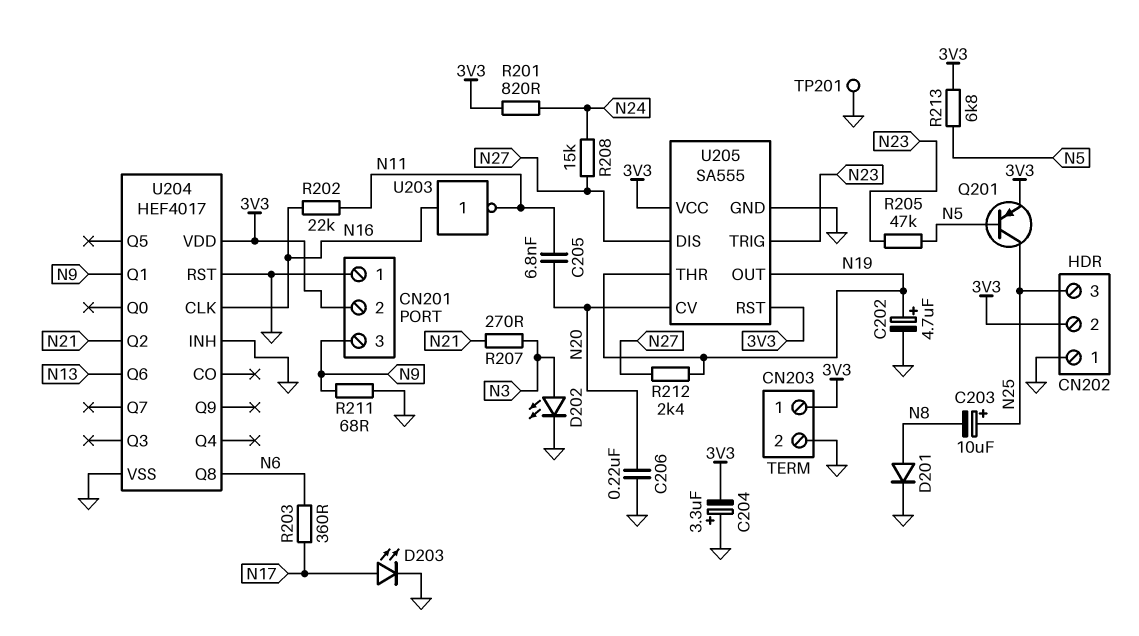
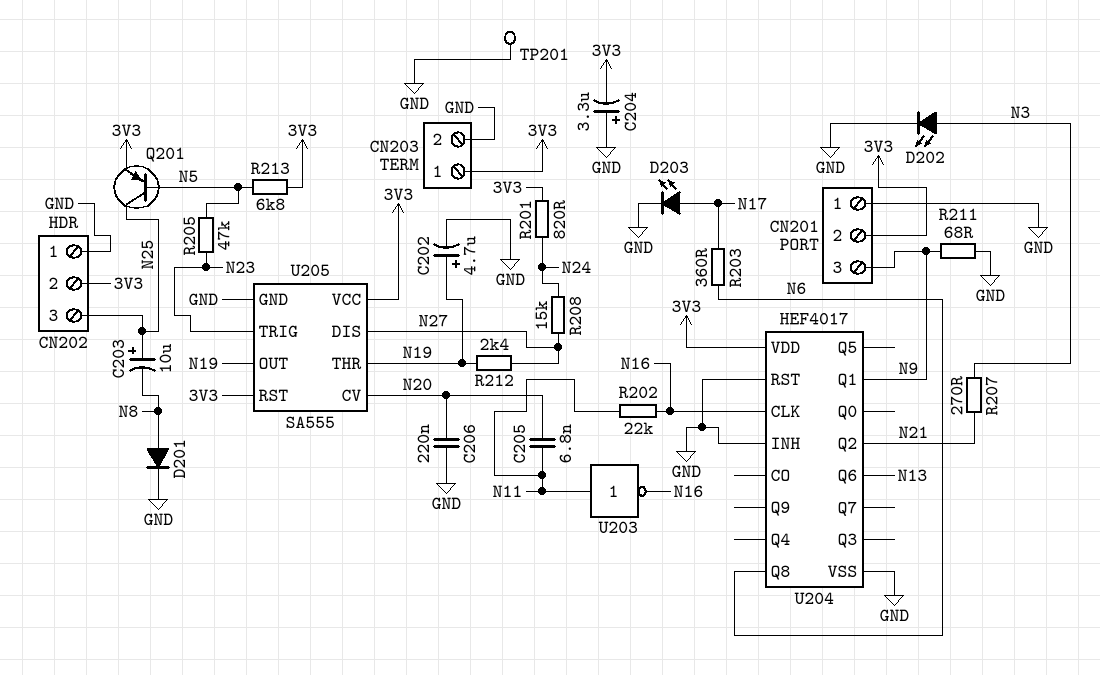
U203: NOT (in N16, out N11) -> NOT (in N11, out N16)

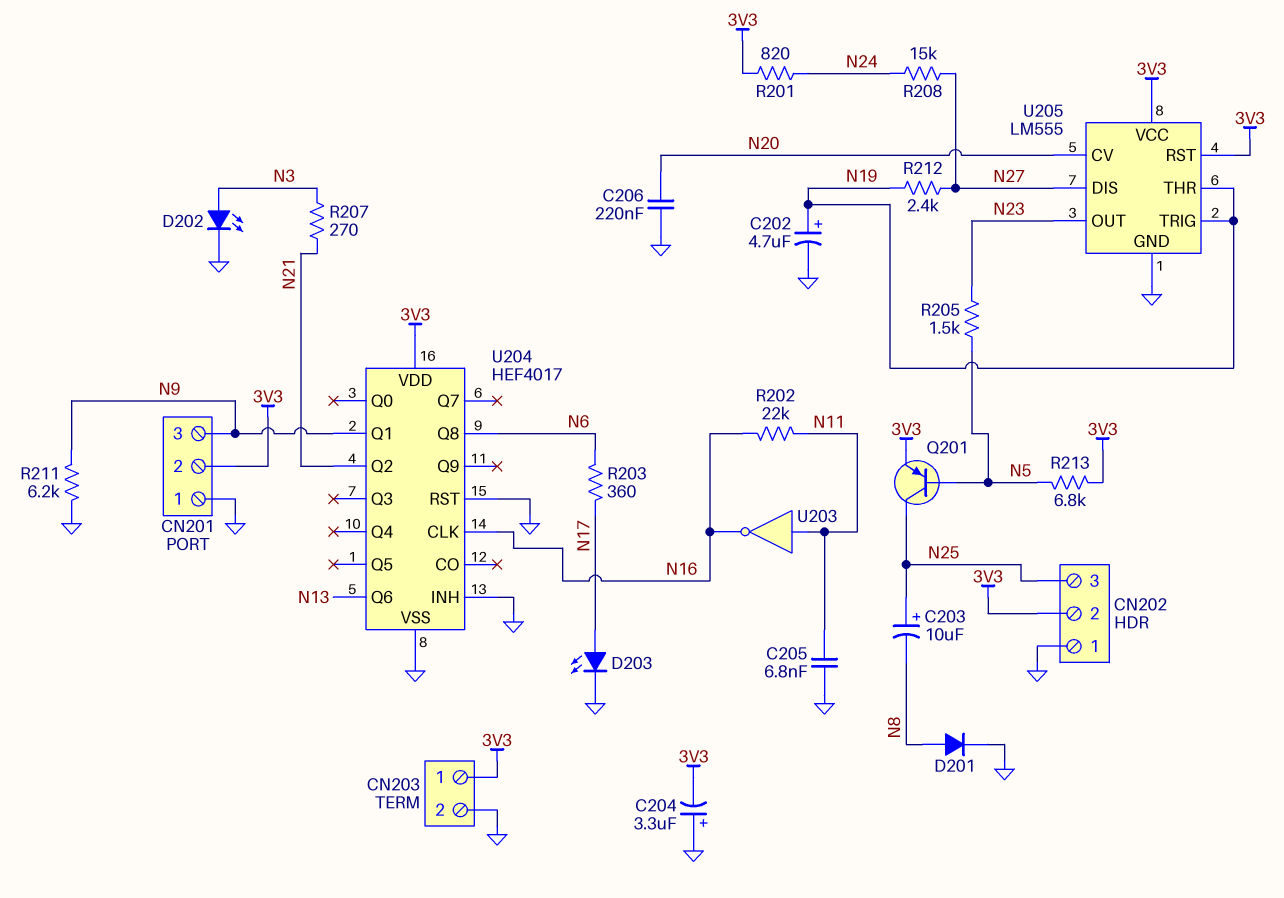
C205: 6.8nF (N11, N20) -> 6.8nF (GND, N11)
R205: 47k (N5, N23) -> 1.5k (N5, N23)
R211: 68 (GND, N9) -> 6.2k (GND, N9)
TP201: test point (GND) -> none
U205: SA555 -> LM555
U205 pin OUT: N19 -> N23
U205 pin TRIG: N23 -> N19

